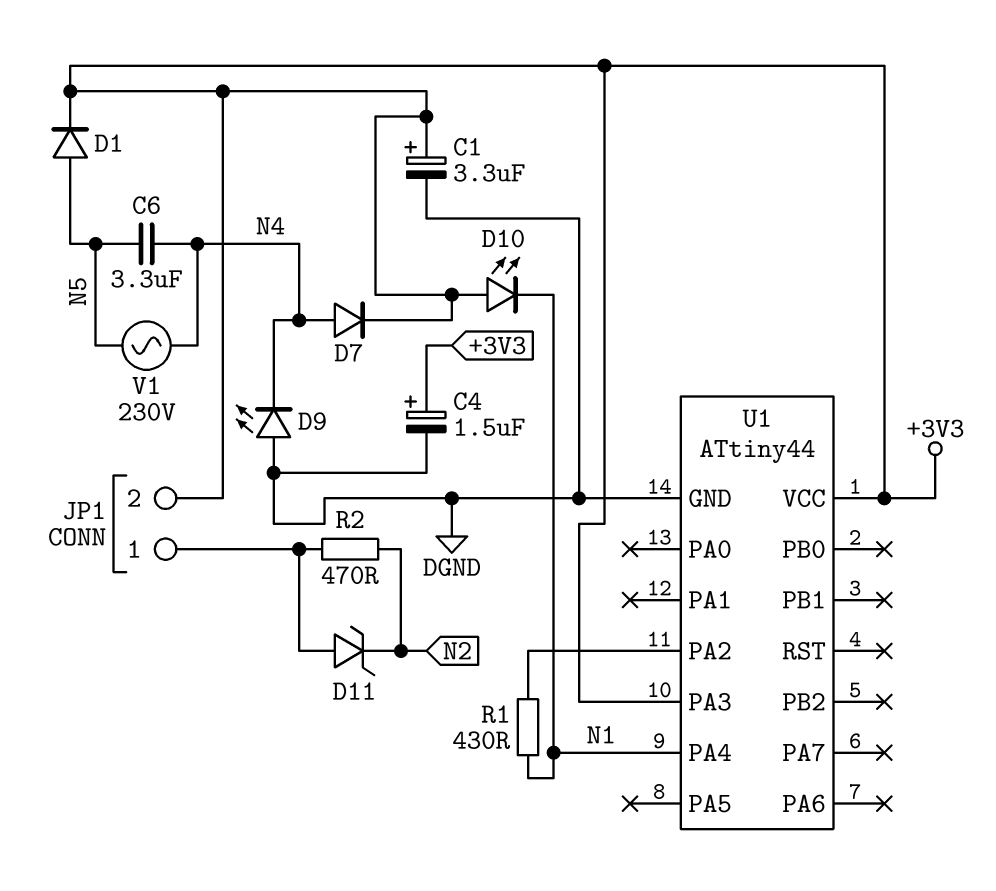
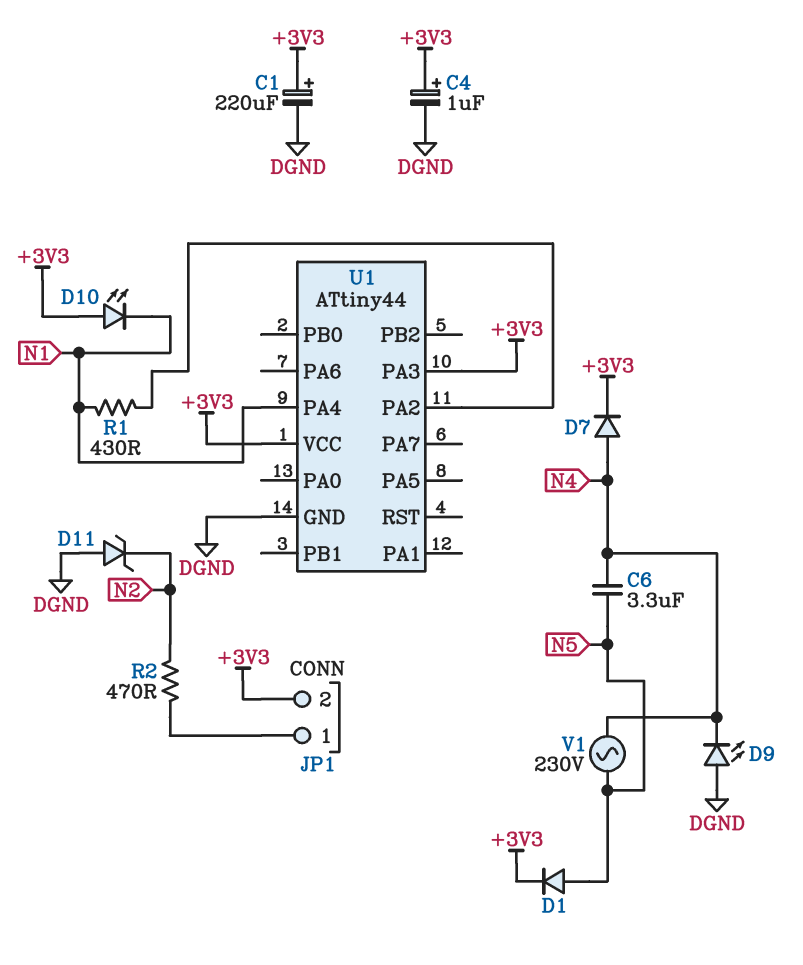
C1: 3.3uF (plus +3V3, minus DGND) -> 220uF (plus +3V3, minus DGND)
C4: 1.5uF (plus +3V3, minus DGND) -> 1uF (plus +3V3, minus DGND)
D11: zener (A JP1/1, K N2) -> zener (A DGND, K N2)

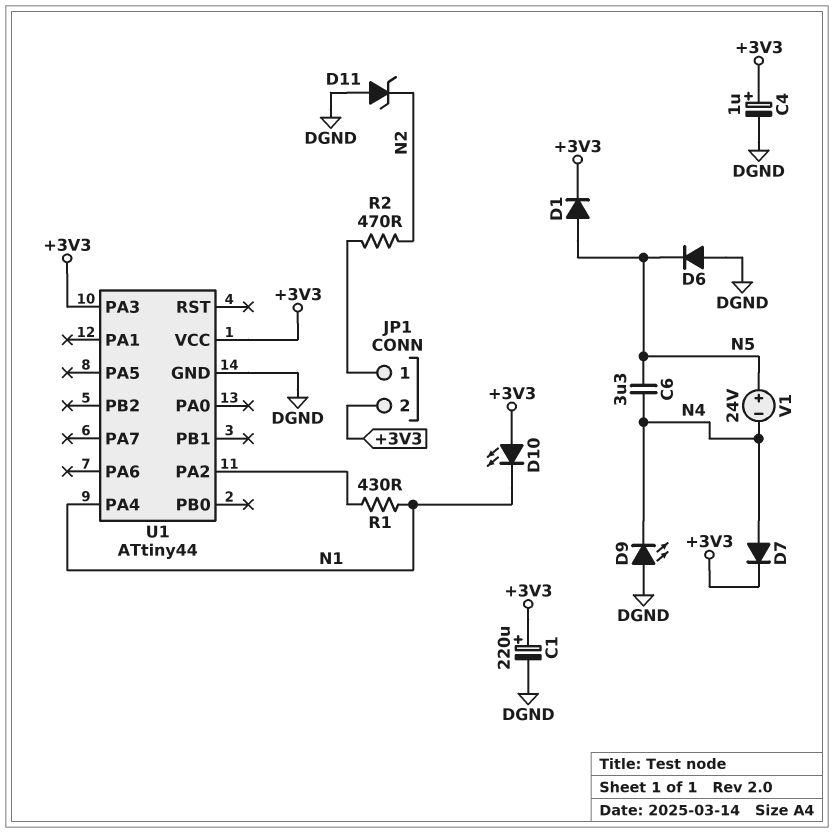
D6: none -> diode (A DGND, K N5)
V1: AC 230V (N4, N5) -> 24V (plus N5, minus N4)

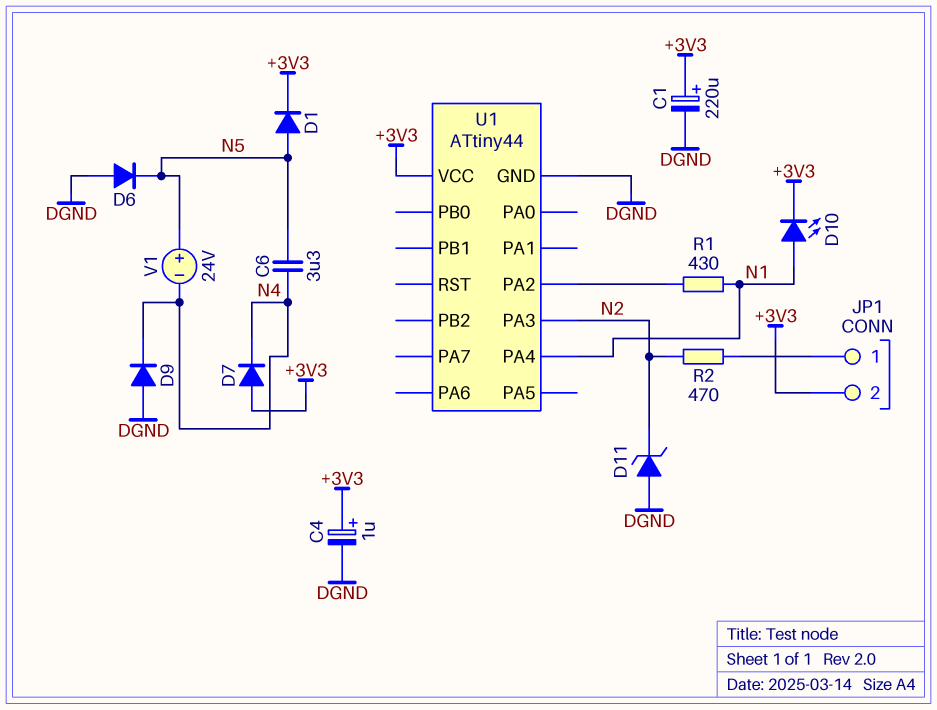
D7: diode (A N4, K +3V3) -> diode (A +3V3, K N4)
D9: LED (A DGND, K N4) -> diode (A DGND, K N4)
D10: LED (A +3V3, K N1) -> LED (A N1, K +3V3)
U1 pin PA3: +3V3 -> N2

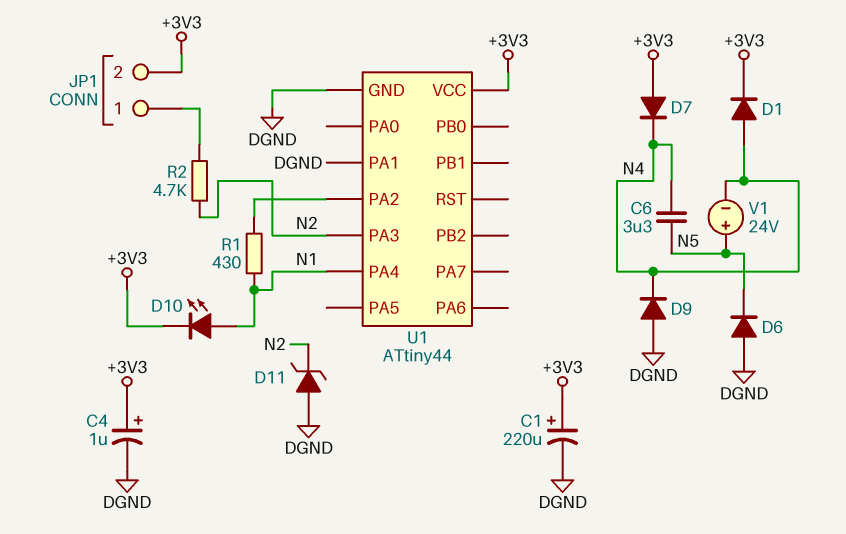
D1: diode (A N5, K +3V3) -> diode (A N4, K +3V3)
R2: 470 (JP1/1, N2) -> 4.7k (JP1/1, N2)
U1 pin PA1: none -> DGND

